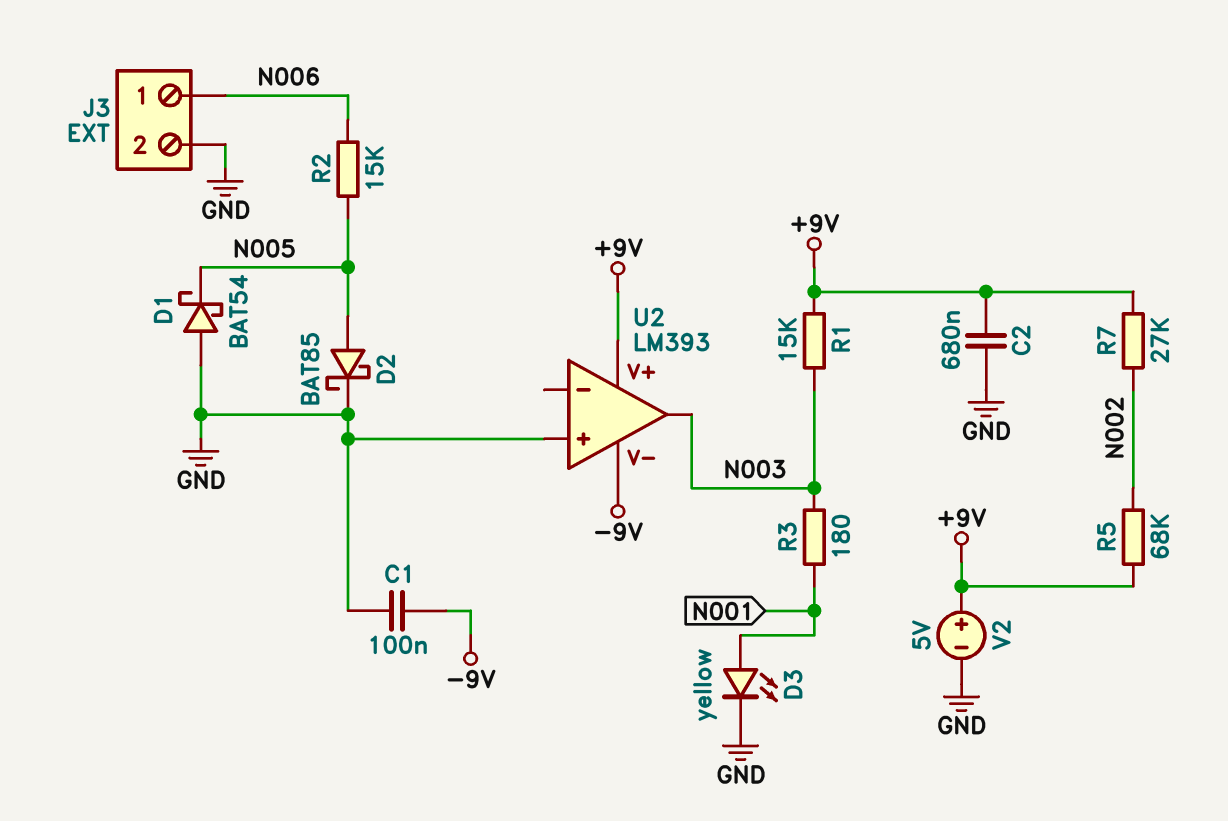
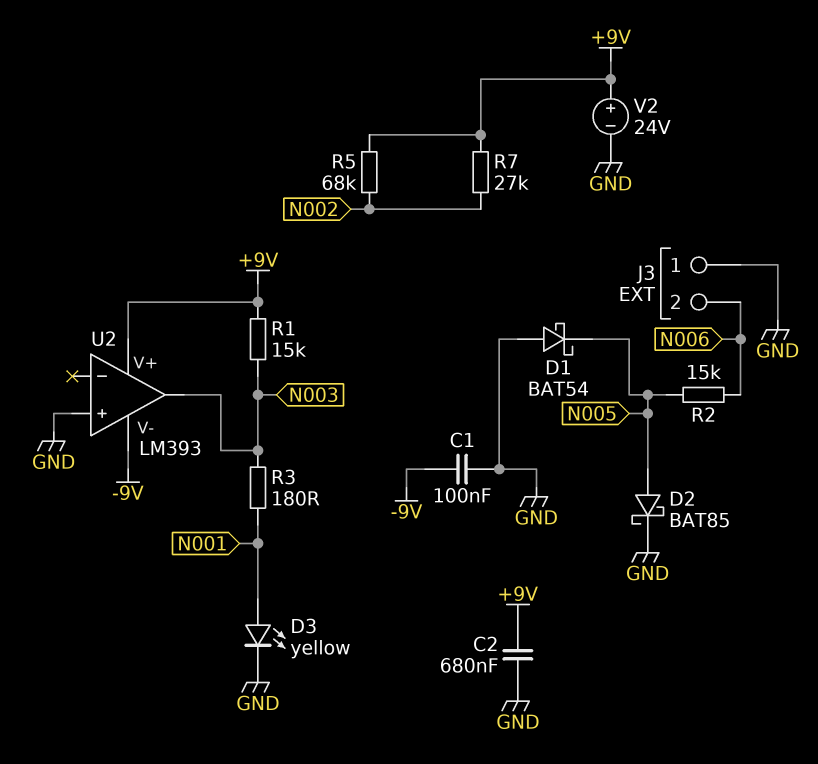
J3 pin 1: N006 -> GND
J3 pin 2: GND -> N006
V2: 5V (plus +9V, minus GND) -> 24V (plus +9V, minus GND)

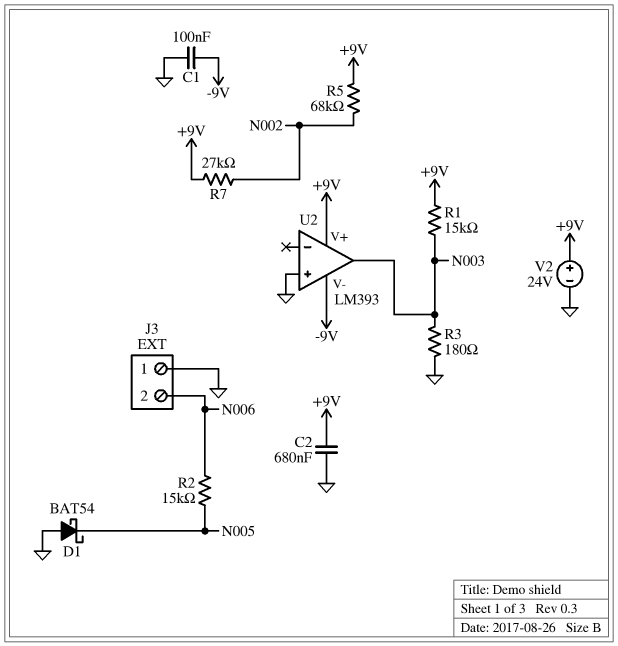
D2: schottky BAT85 (A N005, K GND) -> none
D3: LED yellow (A N001, K GND) -> none
R3: 180 (N001, N003) -> 180 (GND, N003)

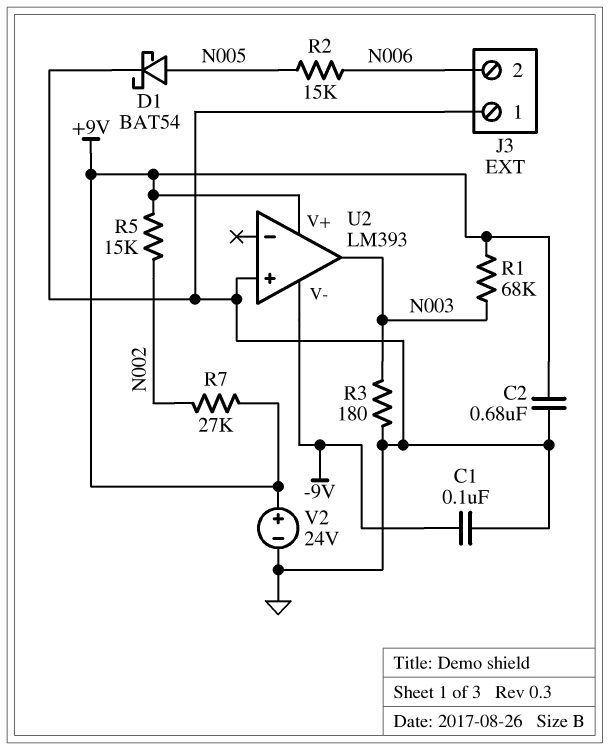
D1: schottky BAT54 (A GND, K N005) -> schottky BAT54 (A N005, K GND)
R1: 15k (+9V, N003) -> 68k (+9V, N003)
R5: 68k (+9V, N002) -> 15k (+9V, N002)

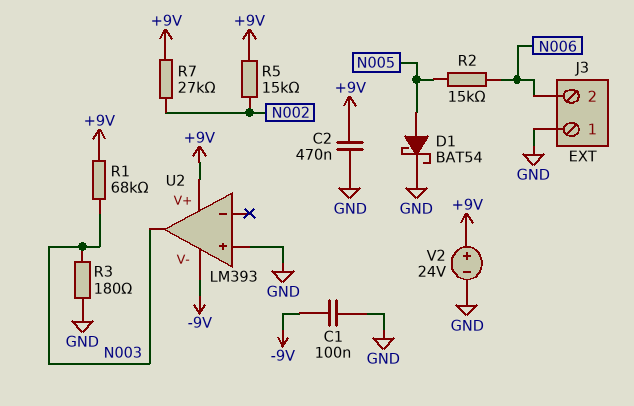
C2: 680nF (+9V, GND) -> 470nF (+9V, GND)

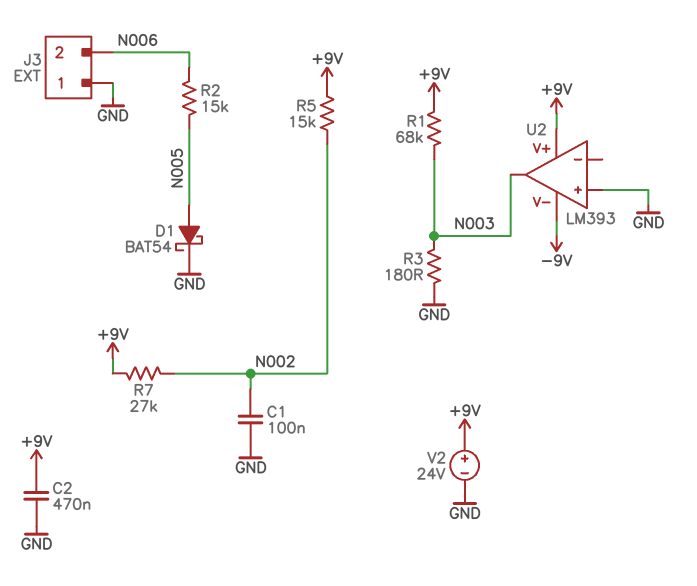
C1: 100nF (-9V, GND) -> 100nF (GND, N002)

